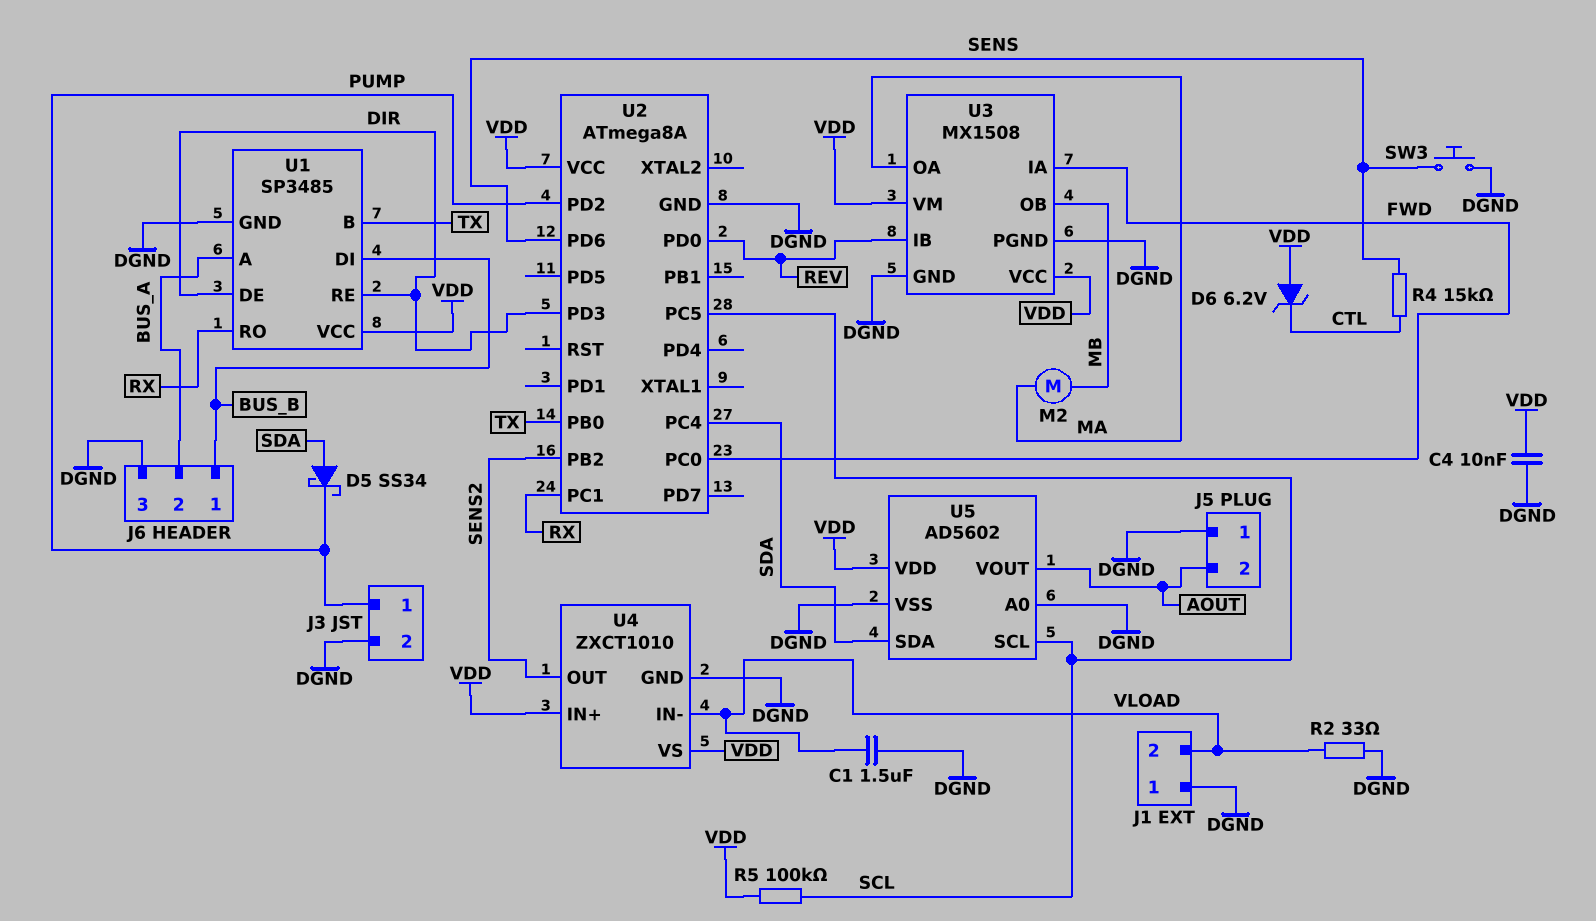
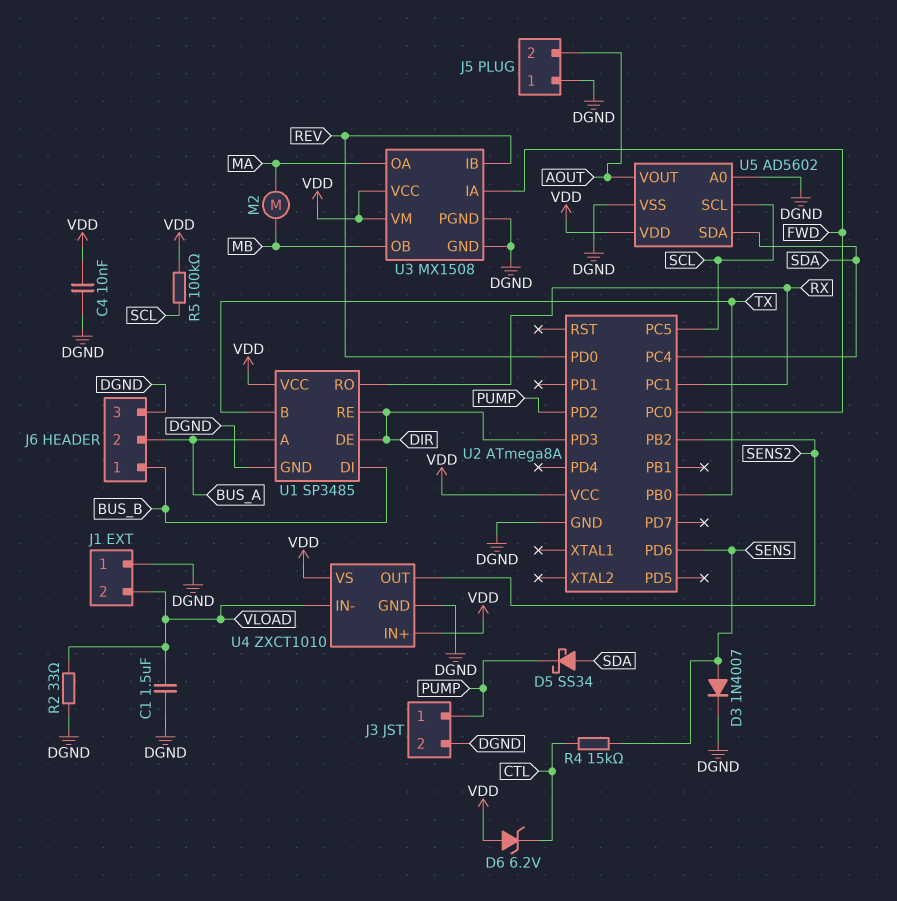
D3: none -> diode 1N4007 (A SENS, K DGND)
SW3: button (DGND, SENS) -> none

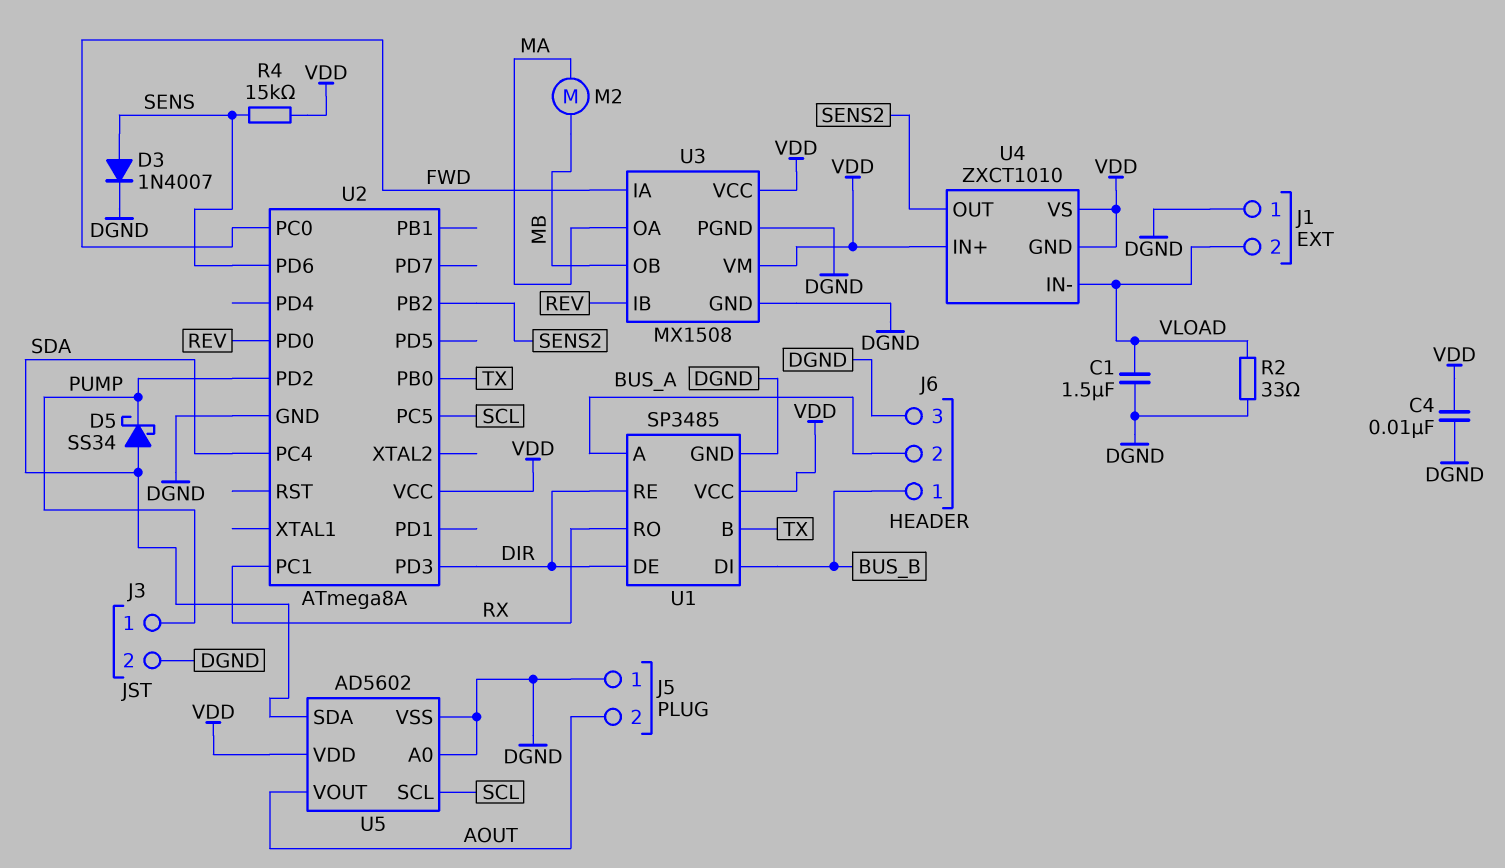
D6: zener 6.2V (A VDD, K CTL) -> none
R4: 15k (CTL, SENS) -> 15k (SENS, VDD)
R5: 100k (SCL, VDD) -> none
U4 pin GND: DGND -> VDD

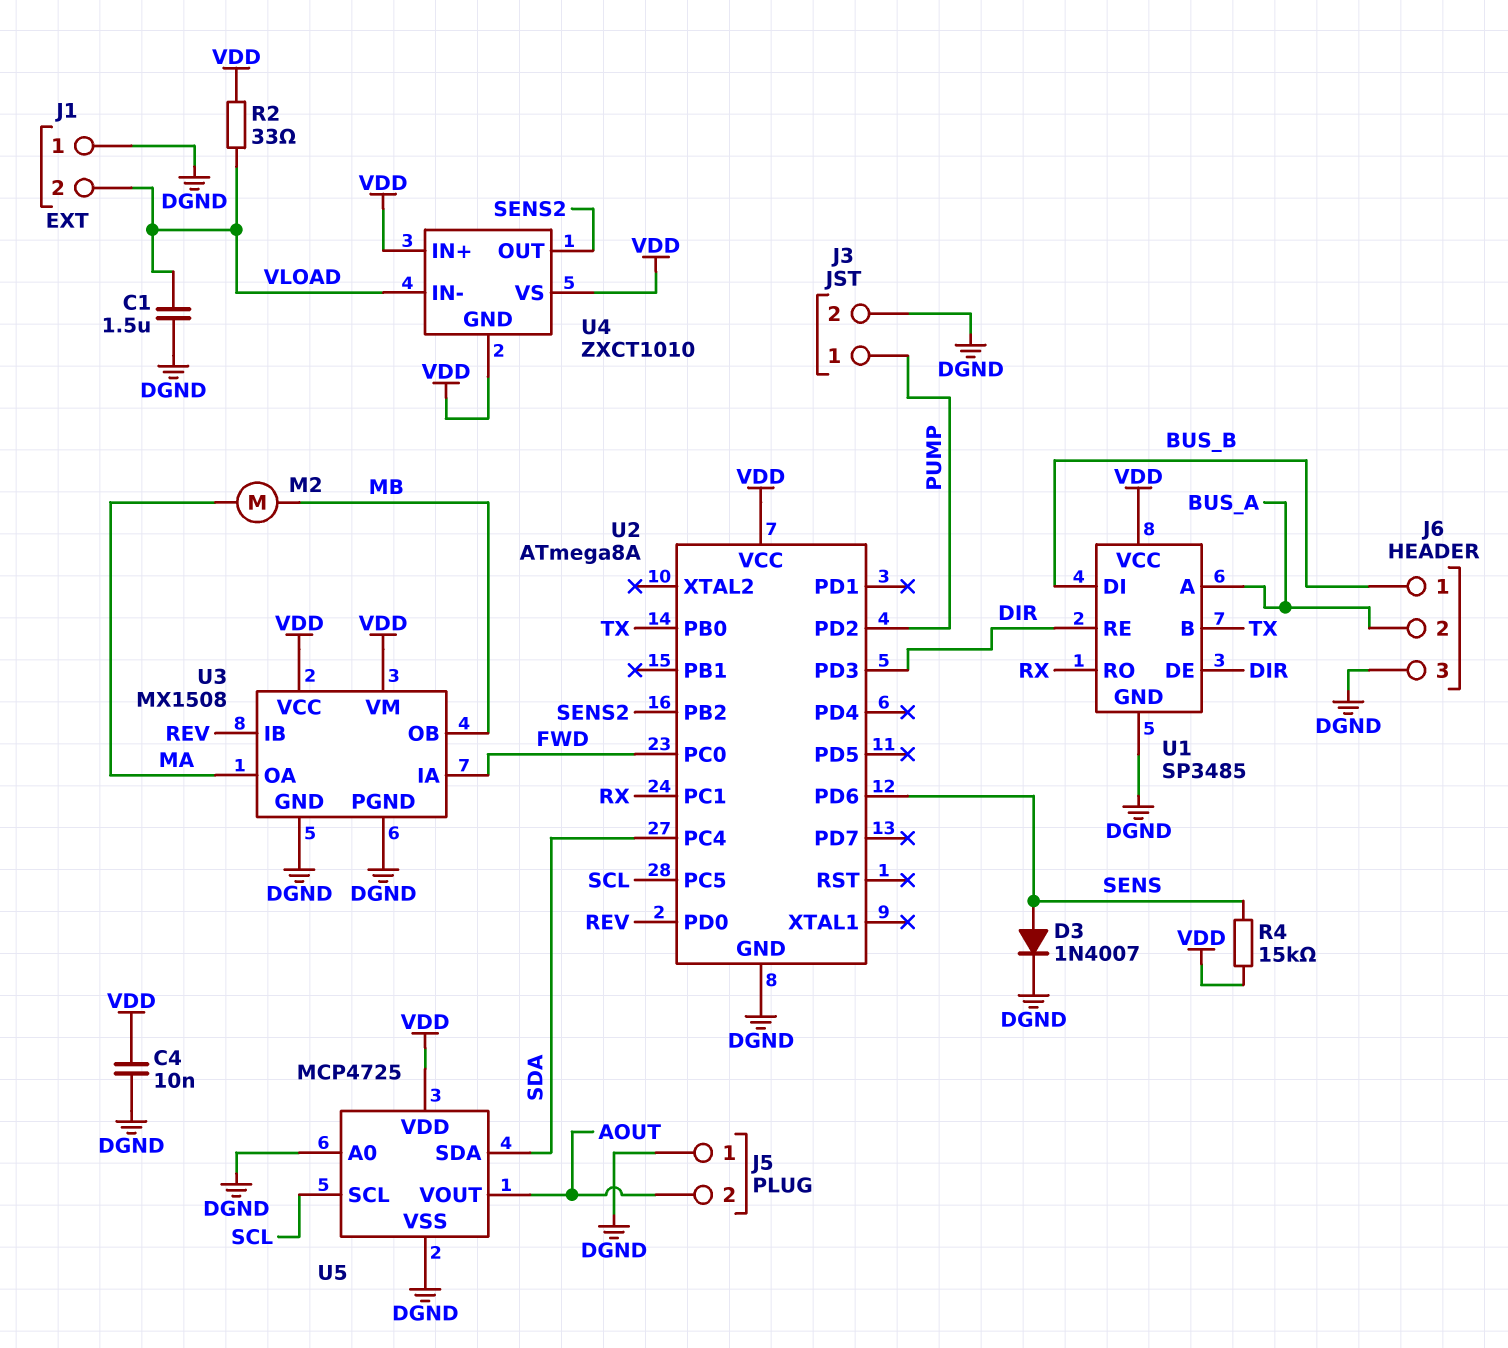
D5: schottky SS34 (A SDA, K PUMP) -> none
R2: 33 (DGND, VLOAD) -> 33 (VDD, VLOAD)
U5: AD5602 -> MCP4725

